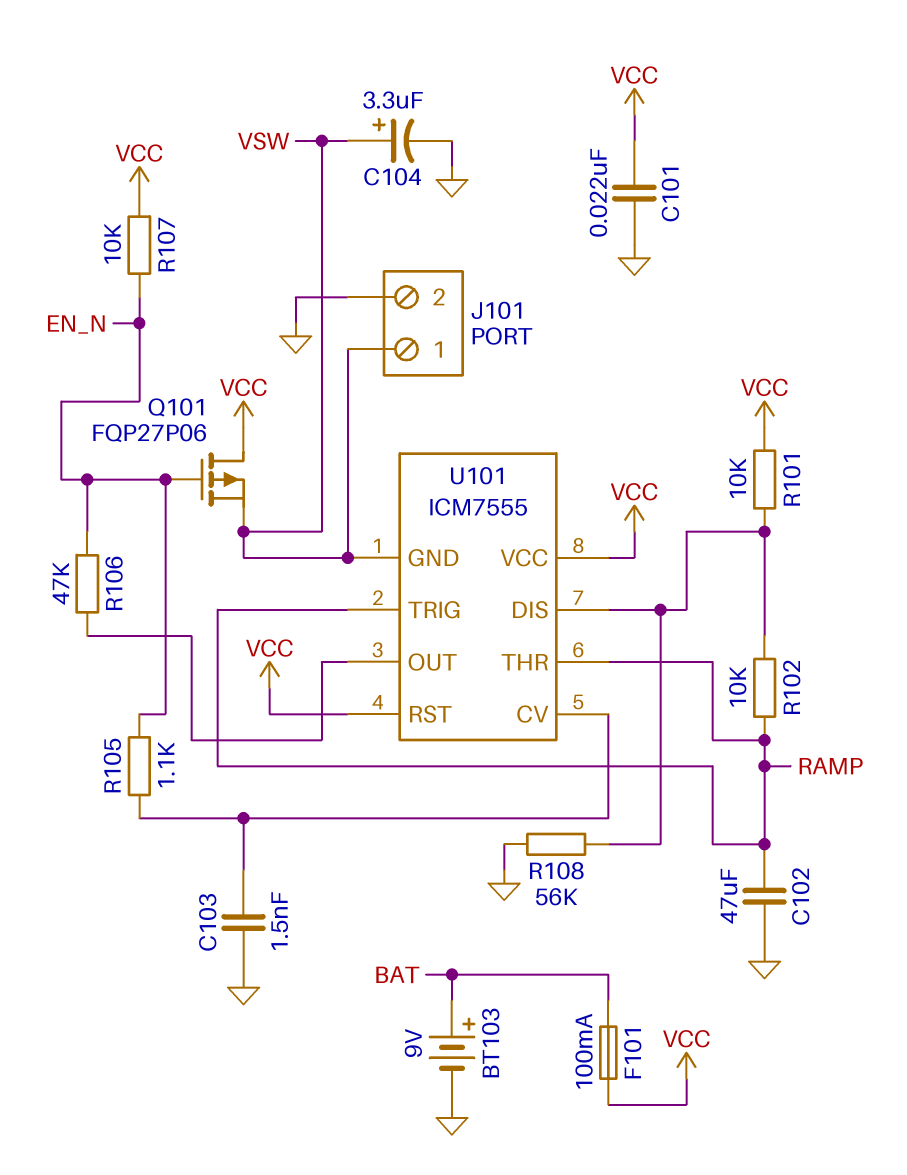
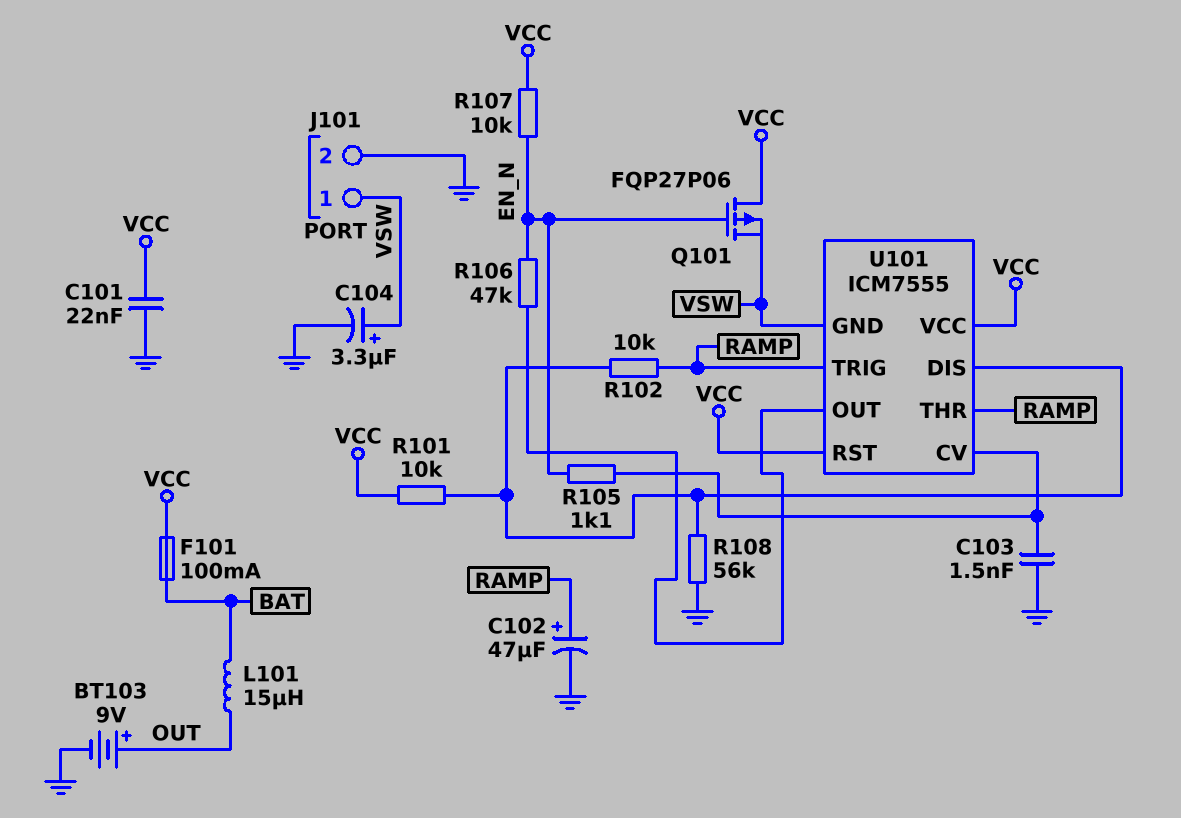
BT103: 9V (plus BAT, minus GND) -> 9V (plus OUT, minus GND)
C102: 47uF (GND, RAMP) -> 47uF (plus RAMP, minus GND)
L101: none -> 15uH (BAT, OUT)

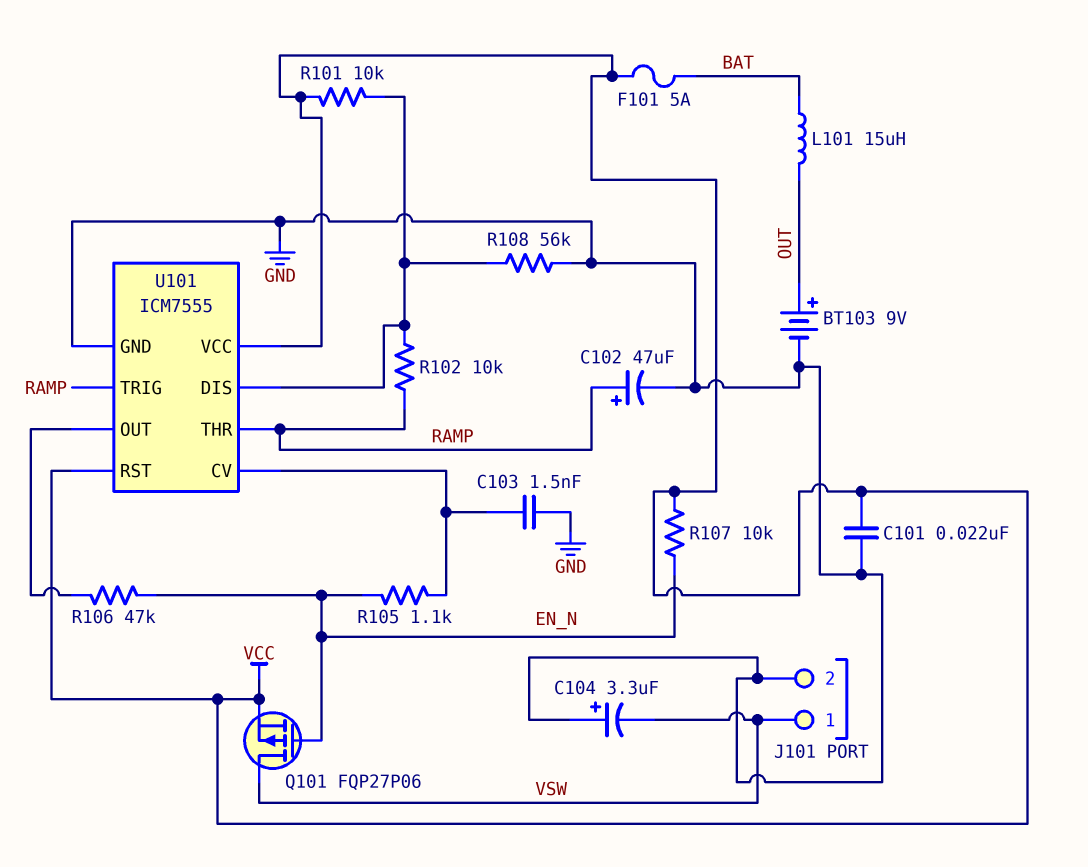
C104: 3.3uF (plus VSW, minus GND) -> 3.3uF (plus GND, minus VSW)
F101: 100mA (BAT, VCC) -> 5A (BAT, VCC)
Q101: PMOS FQP27P06 (G EN_N, D VCC, S VSW) -> PMOS FQP27P06 (G EN_N, D VSW, S VCC)
U101 pin GND: VSW -> GND

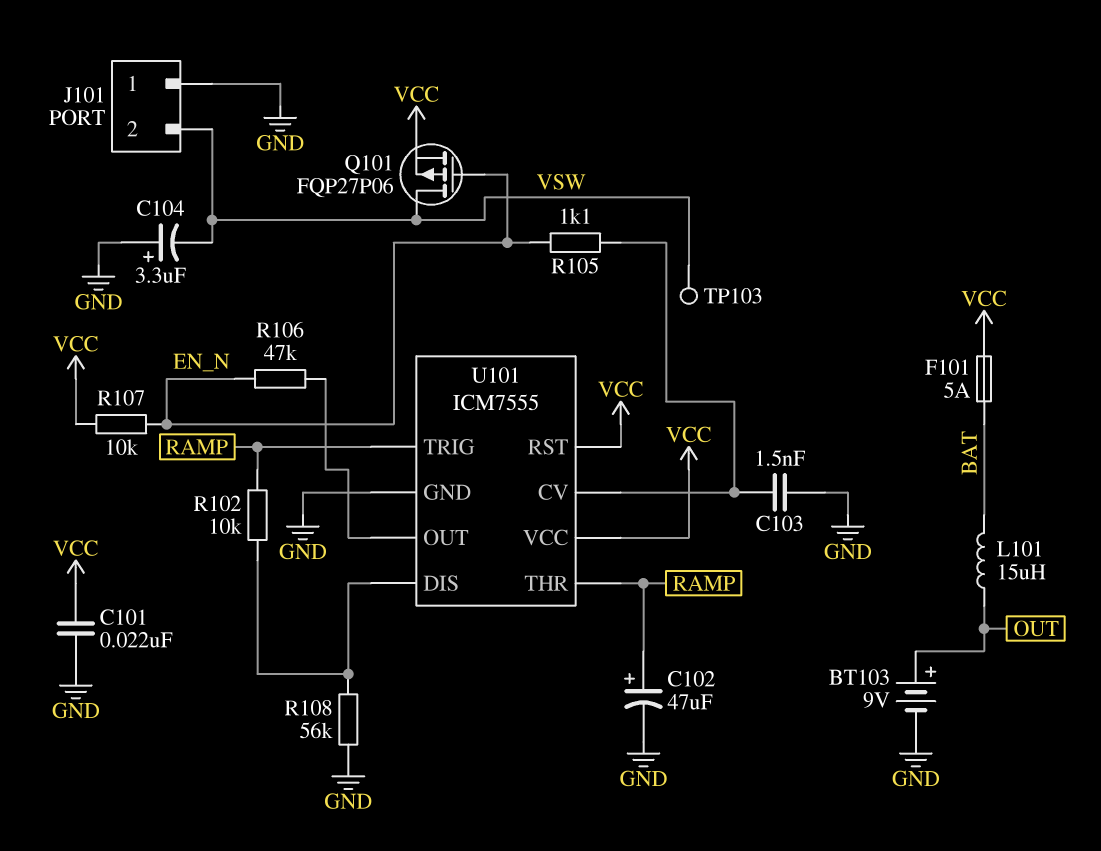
J101 pin 1: VSW -> GND
J101 pin 2: GND -> VSW
R101: 10k (U101/DIS, VCC) -> none
TP103: none -> test point (VSW)

